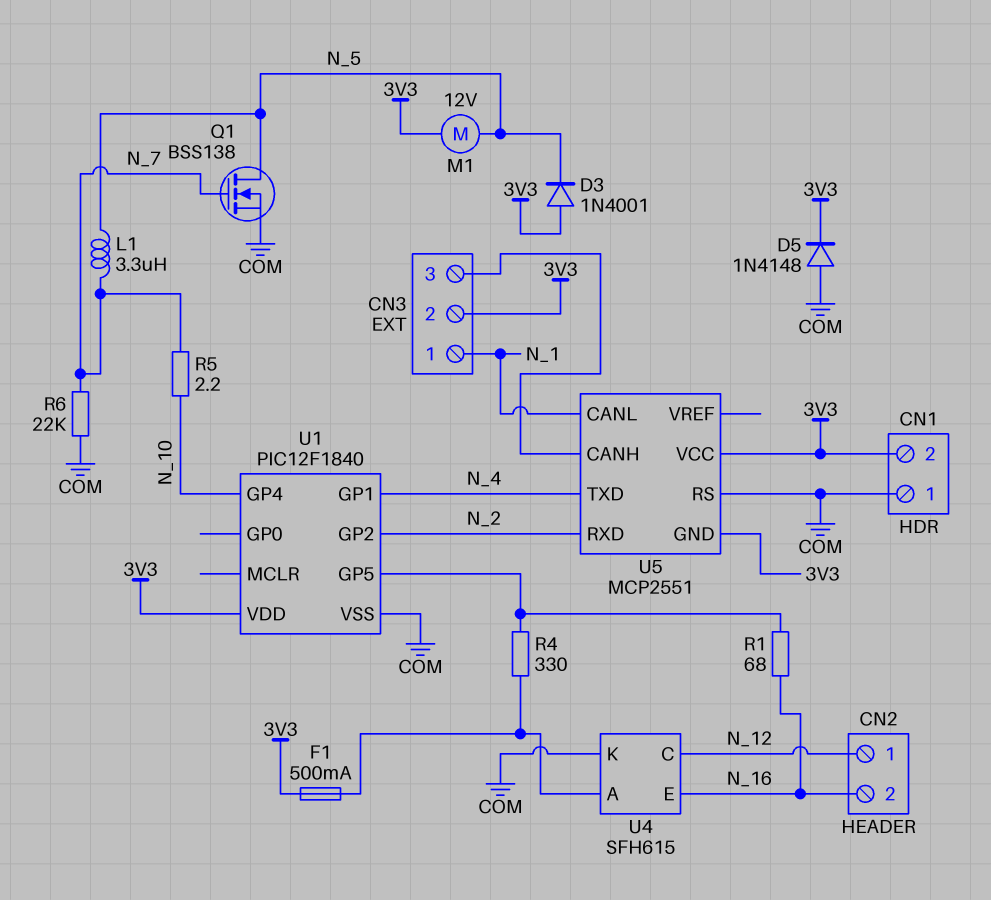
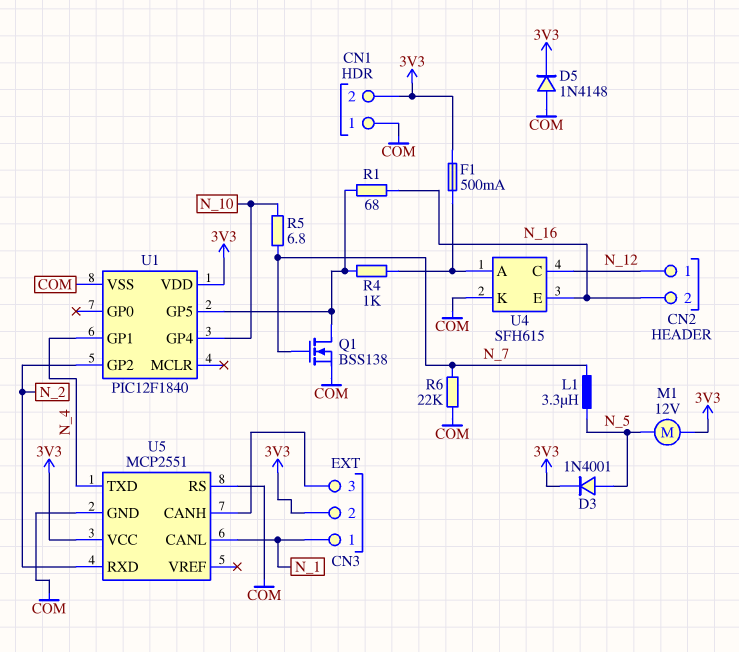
D3: diode 1N4001 (A 3V3, K N_5) -> diode 1N4001 (A N_5, K 3V3)
Q1: NMOS BSS138 (G N_7, D N_5, S COM) -> NMOS BSS138 (G N_7, D U1/GP5, S COM)
R4: 330 (U1/GP5, U4/A) -> 1k (U1/GP5, U4/A)
R5: 2.2 (N_7, N_10) -> 6.8 (N_7, N_10)
U5 pin GND: 3V3 -> COM

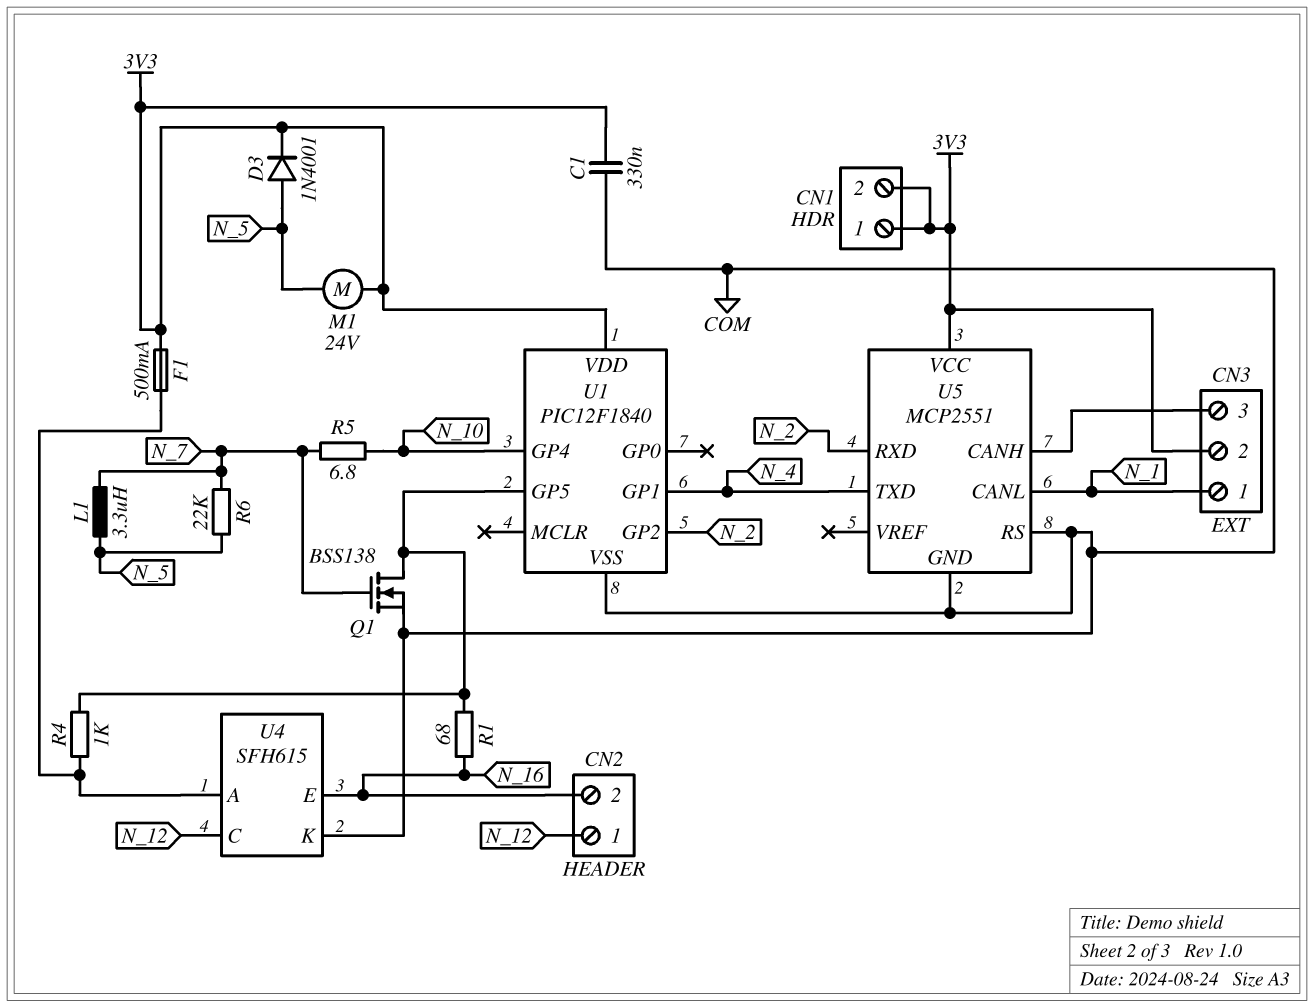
C1: none -> 330nF (3V3, COM)
CN1 pin 1: COM -> 3V3
D5: diode 1N4148 (A COM, K 3V3) -> none
M1: motor 12V (3V3, N_5) -> motor 24V (3V3, N_5)
R6: 22k (COM, N_7) -> 22k (N_5, N_7)

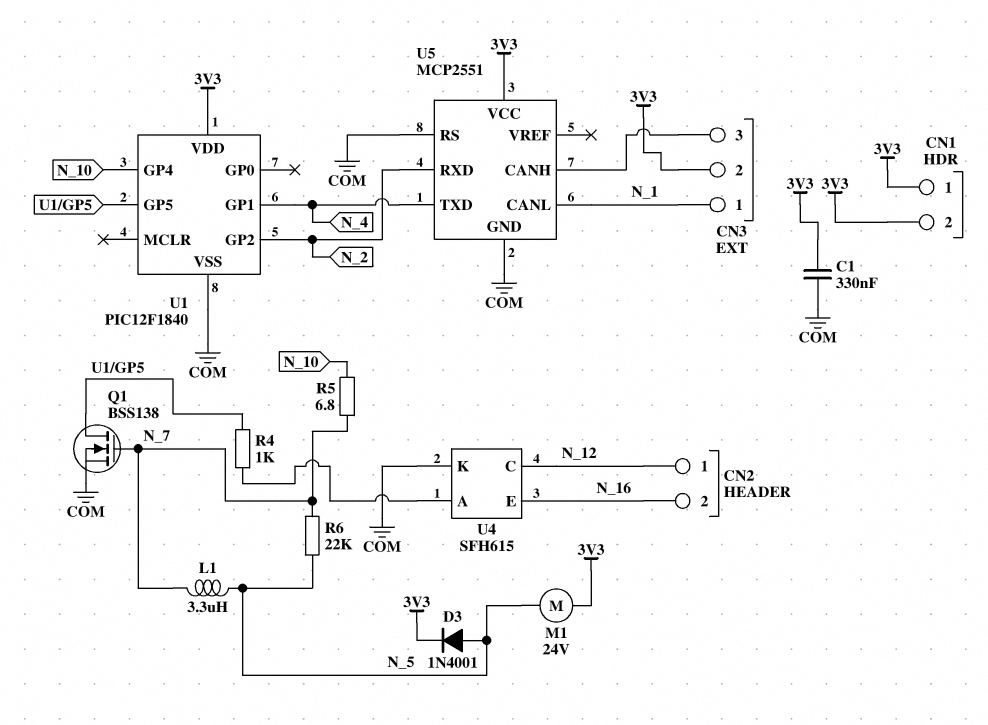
F1: 500mA (3V3, U4/A) -> none
R1: 68 (N_16, U1/GP5) -> none

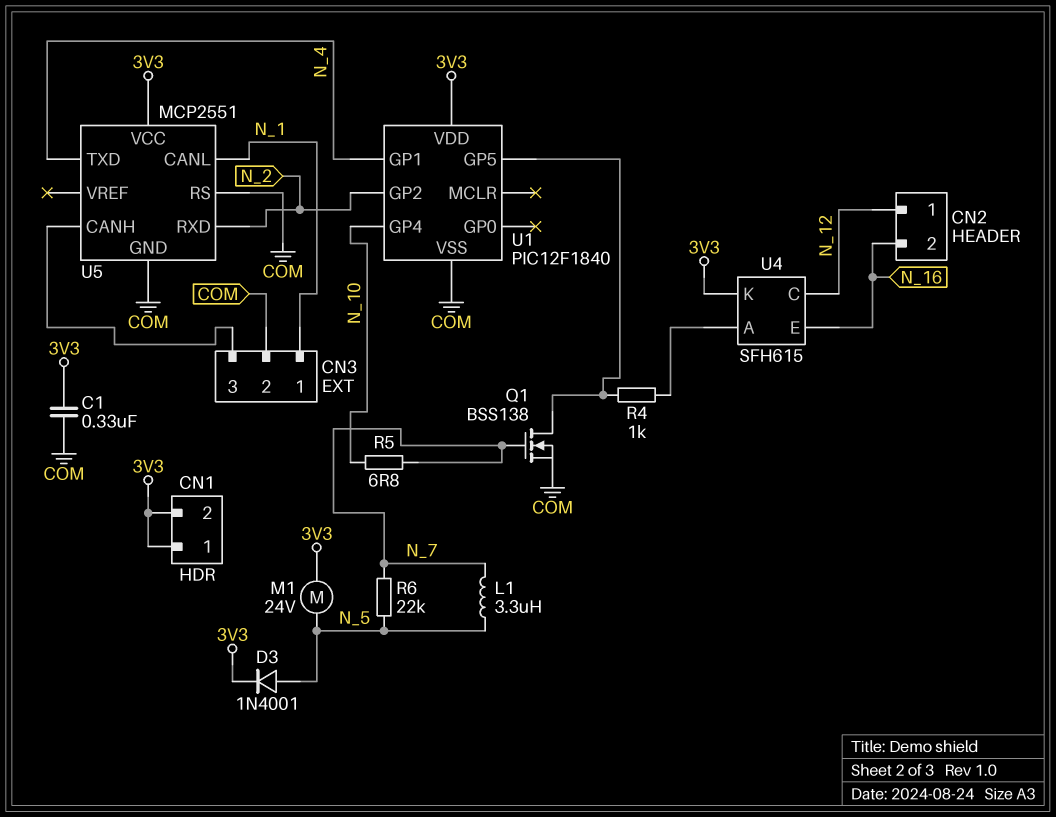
CN3 pin 2: 3V3 -> COM
U4 pin K: COM -> 3V3

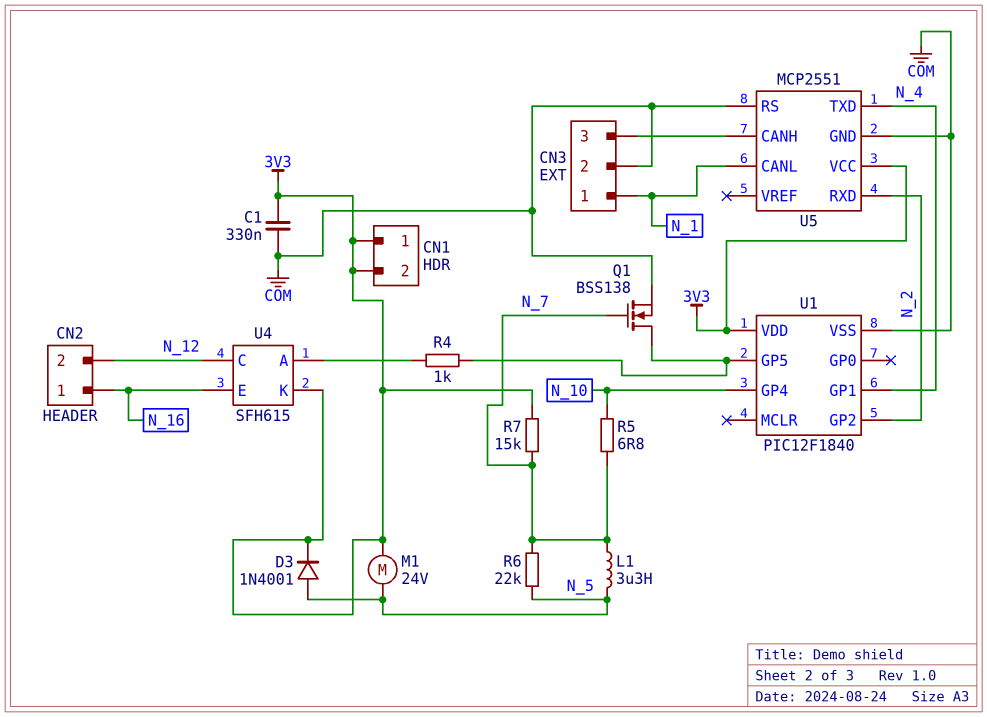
CN2 pin 1: N_12 -> N_16
CN2 pin 2: N_16 -> N_12
R7: none -> 15k (3V3, N_7)

